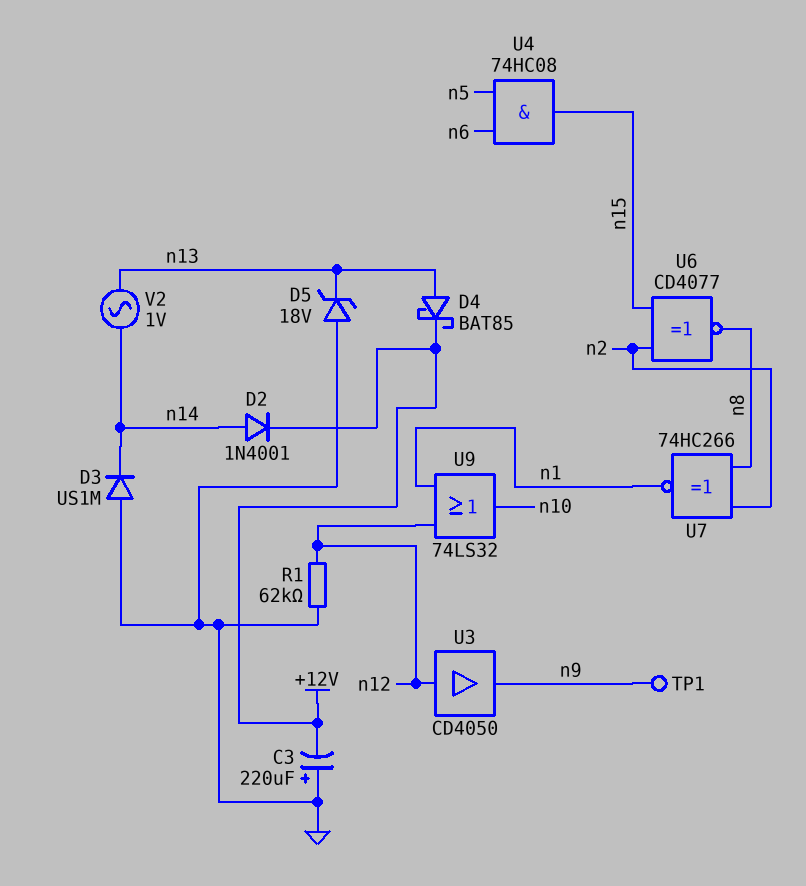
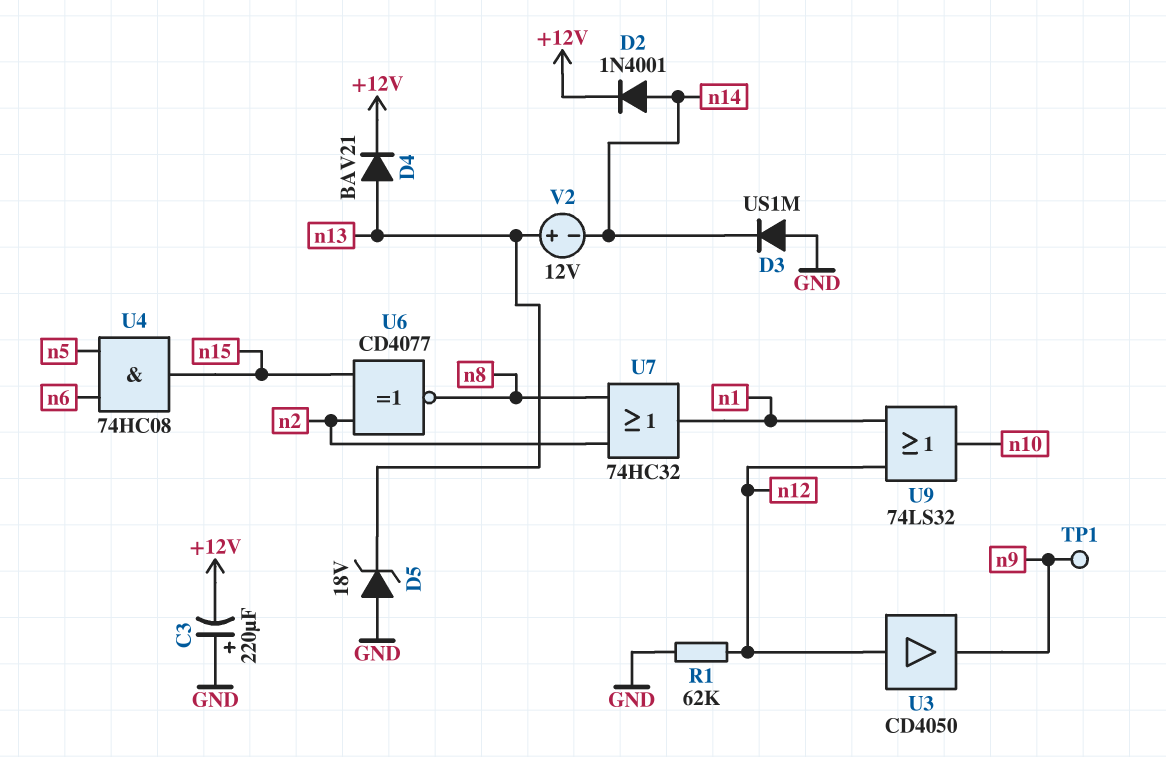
D4: schottky BAT85 (A n13, K +12V) -> diode BAV21 (A n13, K +12V)
U7: XNOR 74HC266 (in n2, in n8, out n1) -> OR 74HC32 (in n2, in n8, out n1)
V2: AC 1V (n13, n14) -> 12V (plus n13, minus n14)

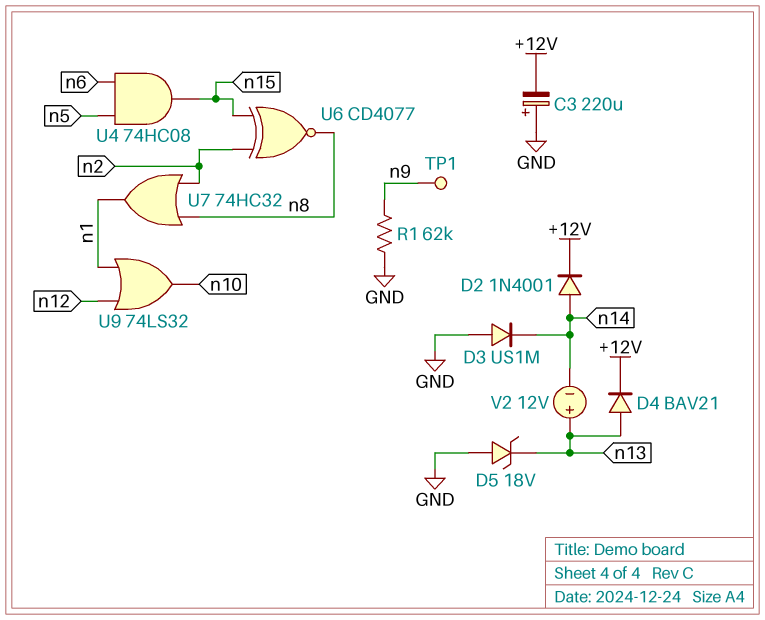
R1: 62k (GND, n12) -> 62k (GND, n9)
U3: buffer CD4050 (in n12, out n9) -> none

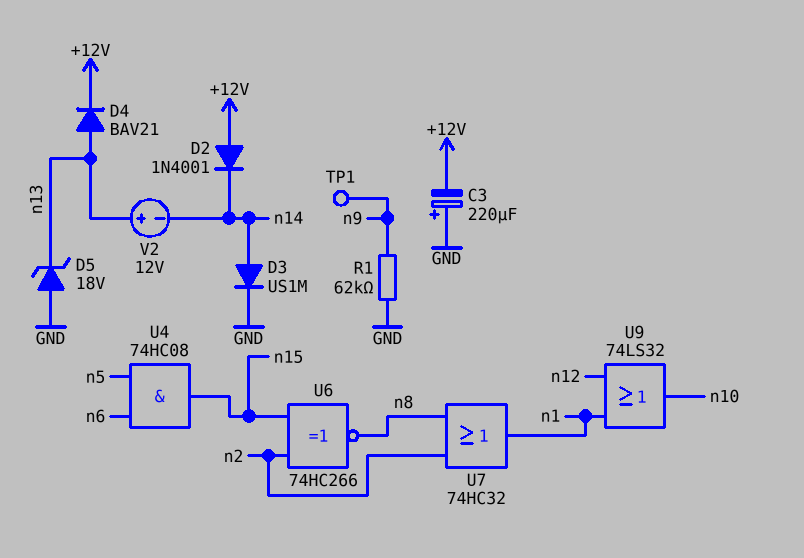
D2: diode 1N4001 (A n14, K +12V) -> diode 1N4001 (A +12V, K n14)
D3: diode US1M (A GND, K n14) -> diode US1M (A n14, K GND)
U6: XNOR CD4077 (in n2, in n15, out n8) -> XNOR 74HC266 (in n2, in n15, out n8)

